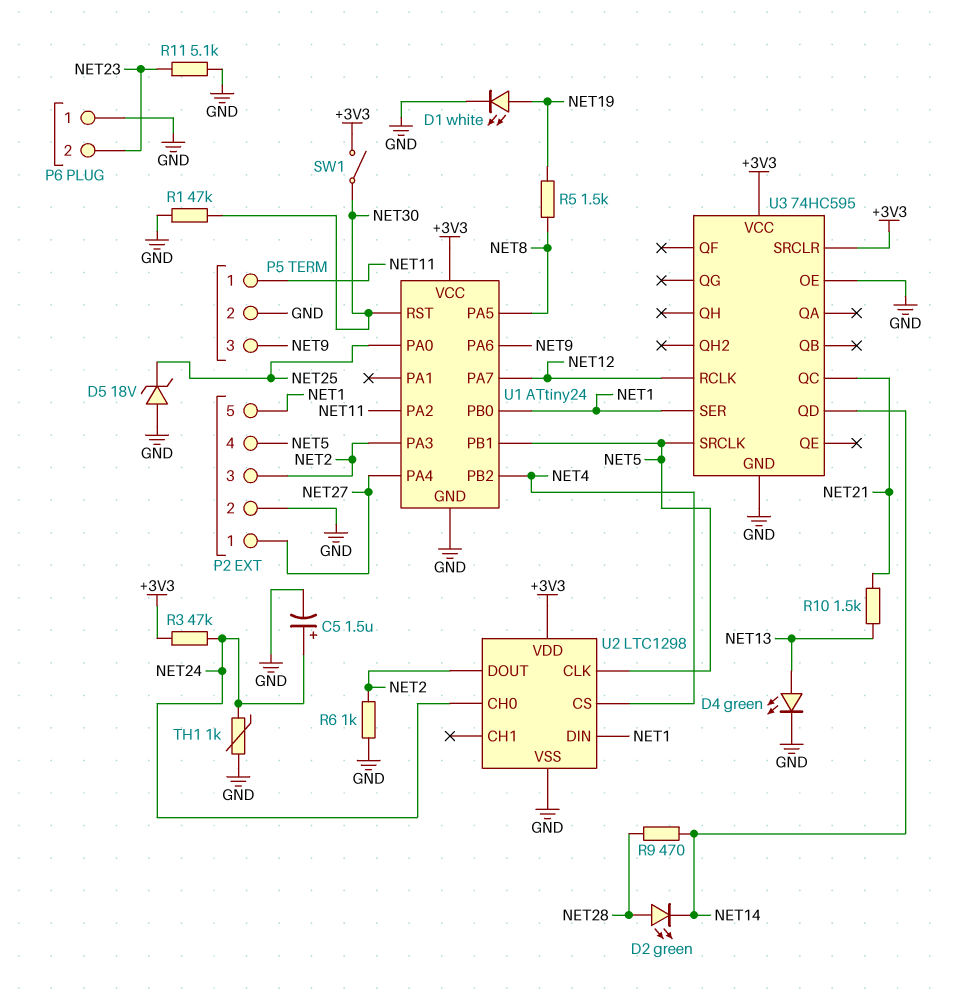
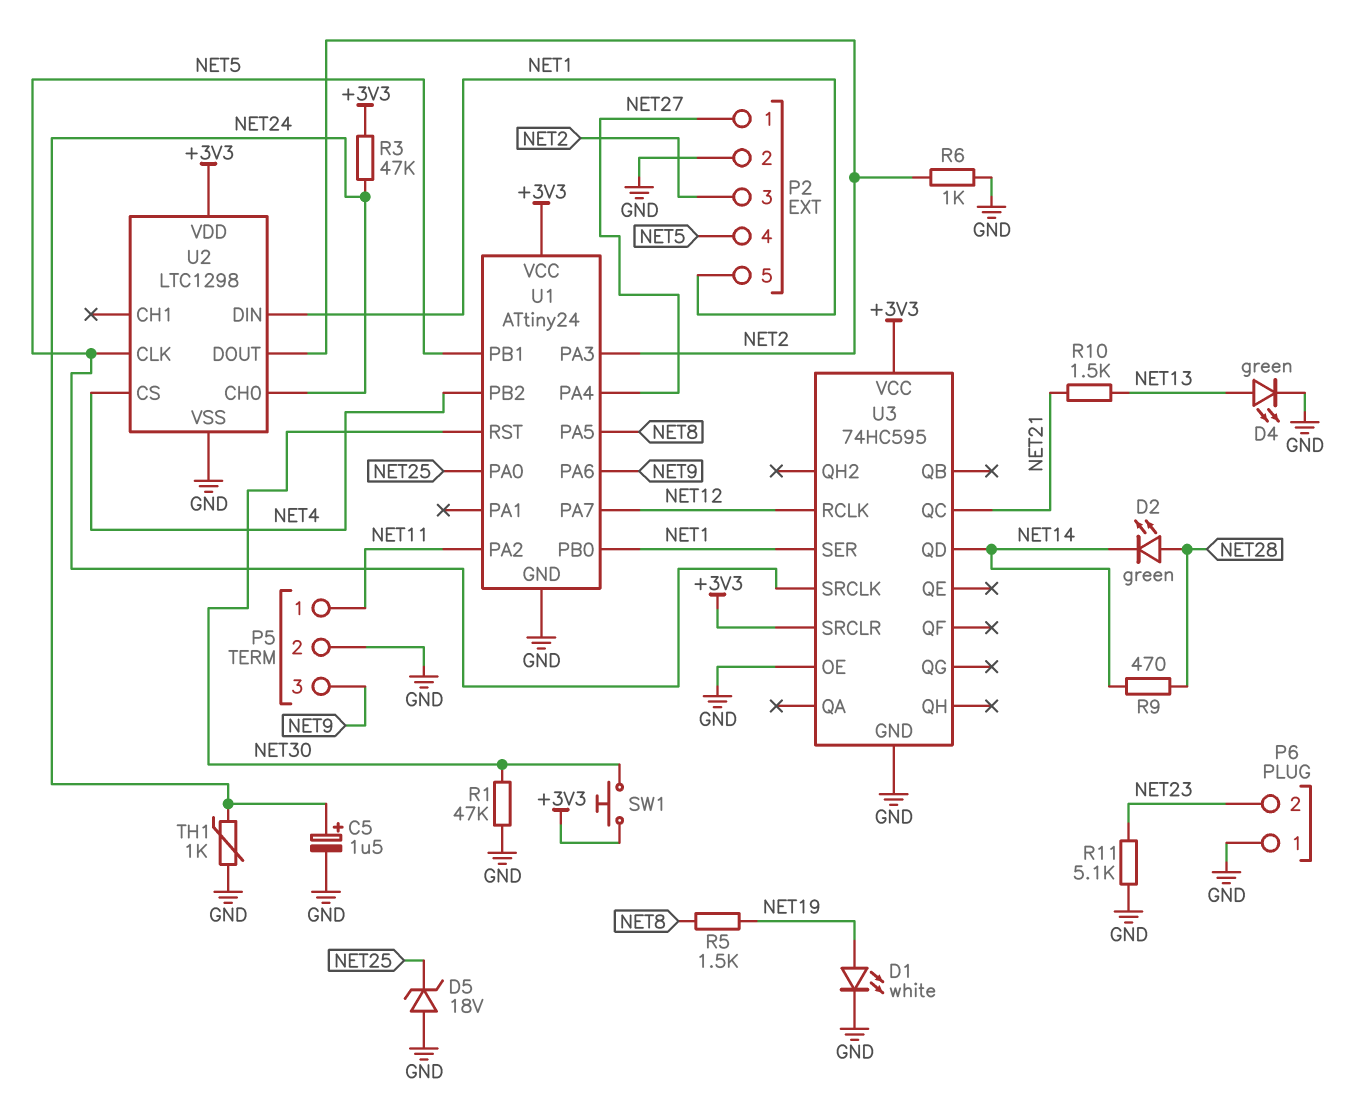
SW1: switch (+3V3, NET30) -> button (+3V3, NET30)

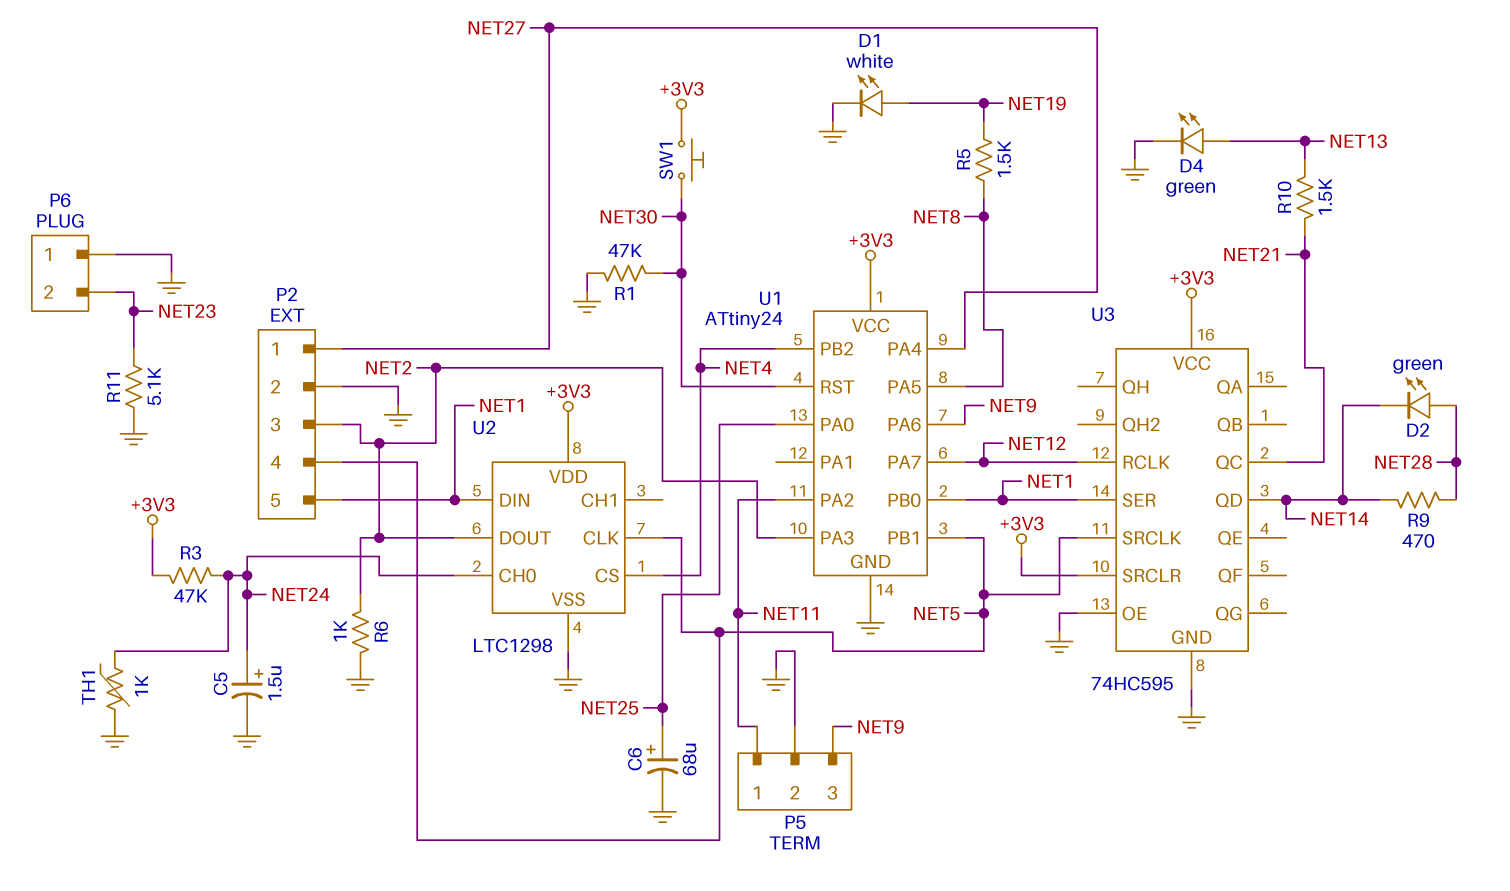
C6: none -> 68uF (plus NET25, minus GND)
D5: zener 18V (A GND, K NET25) -> none

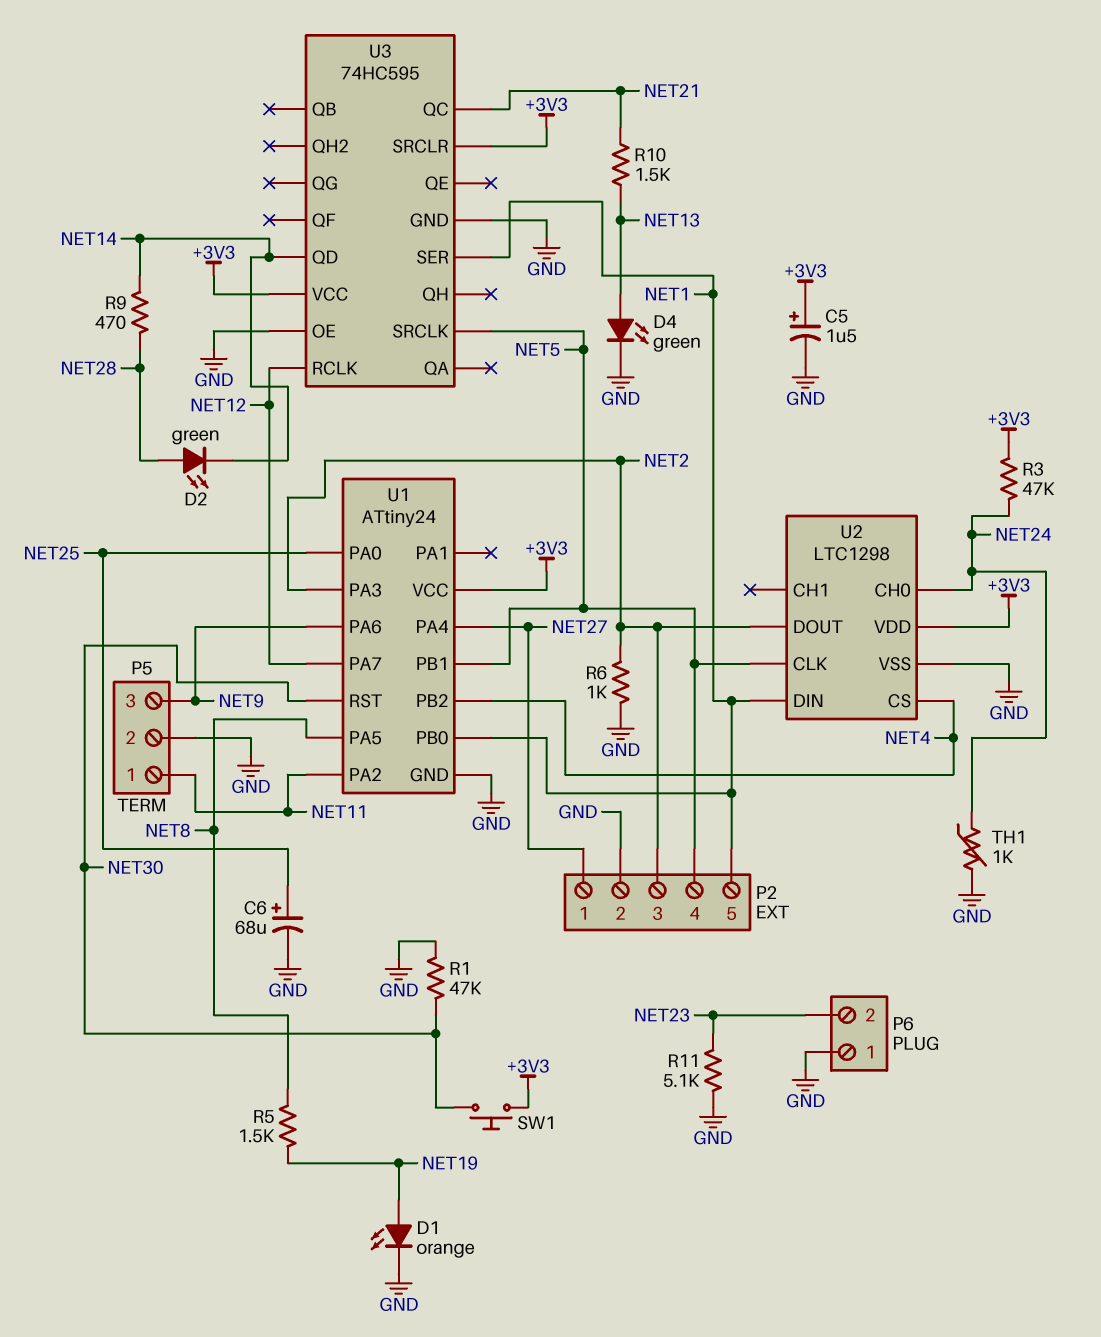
C5: 1.5uF (plus NET24, minus GND) -> 1.5uF (plus +3V3, minus GND)
D1: LED white (A NET19, K GND) -> LED orange (A NET19, K GND)

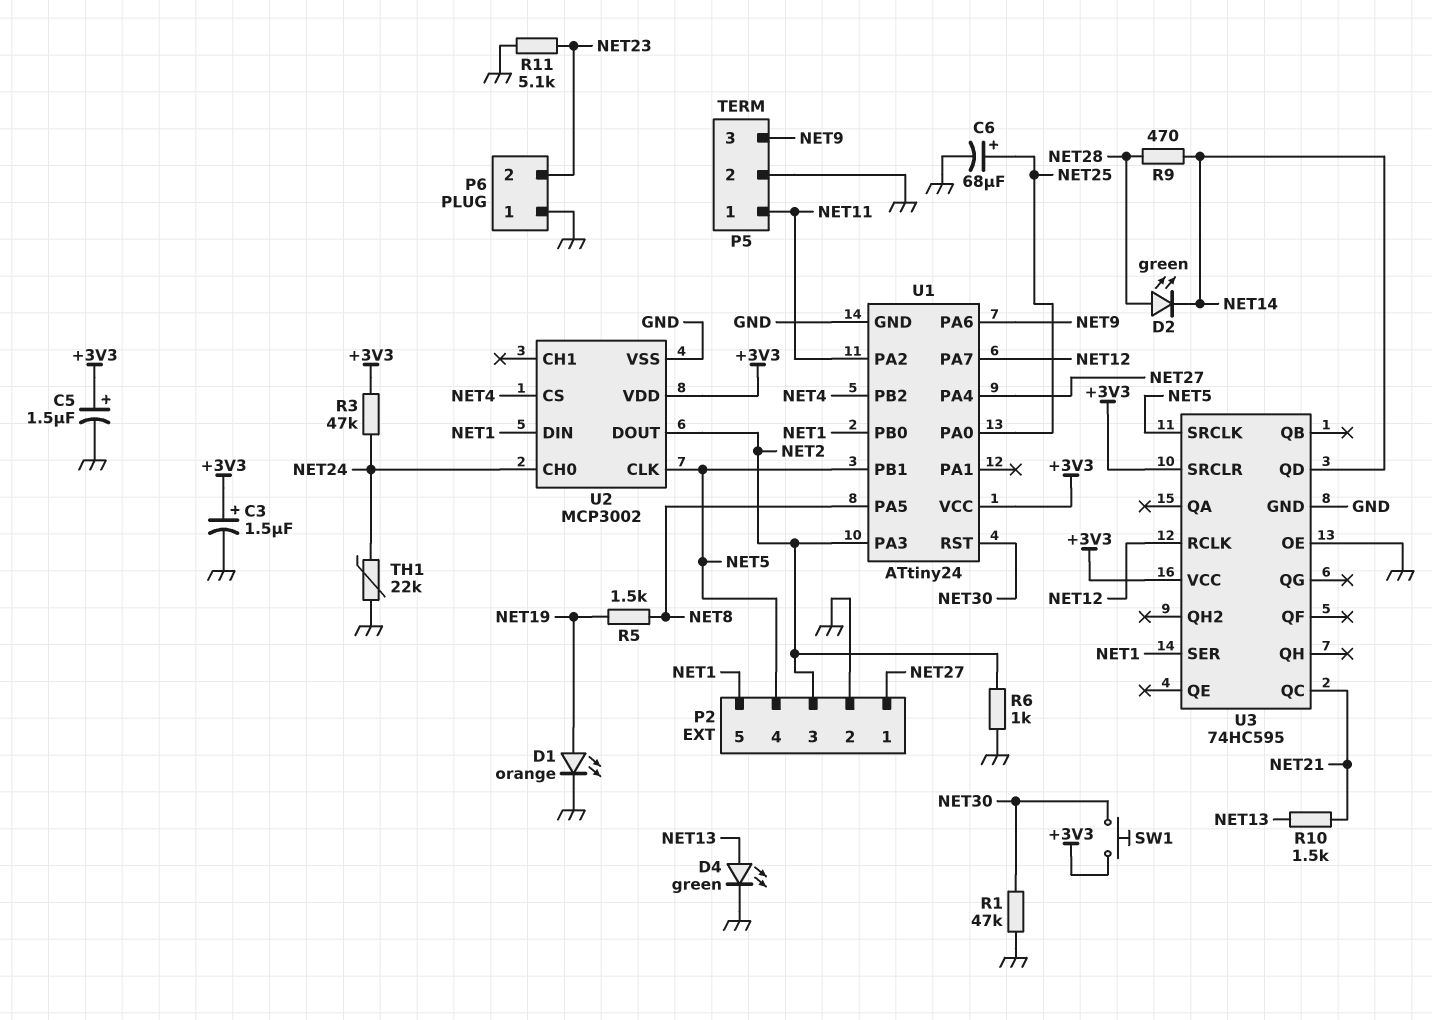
C3: none -> 1.5uF (plus +3V3, minus GND)
TH1: 1k (GND, NET24) -> 22k (GND, NET24)
U2: LTC1298 -> MCP3002

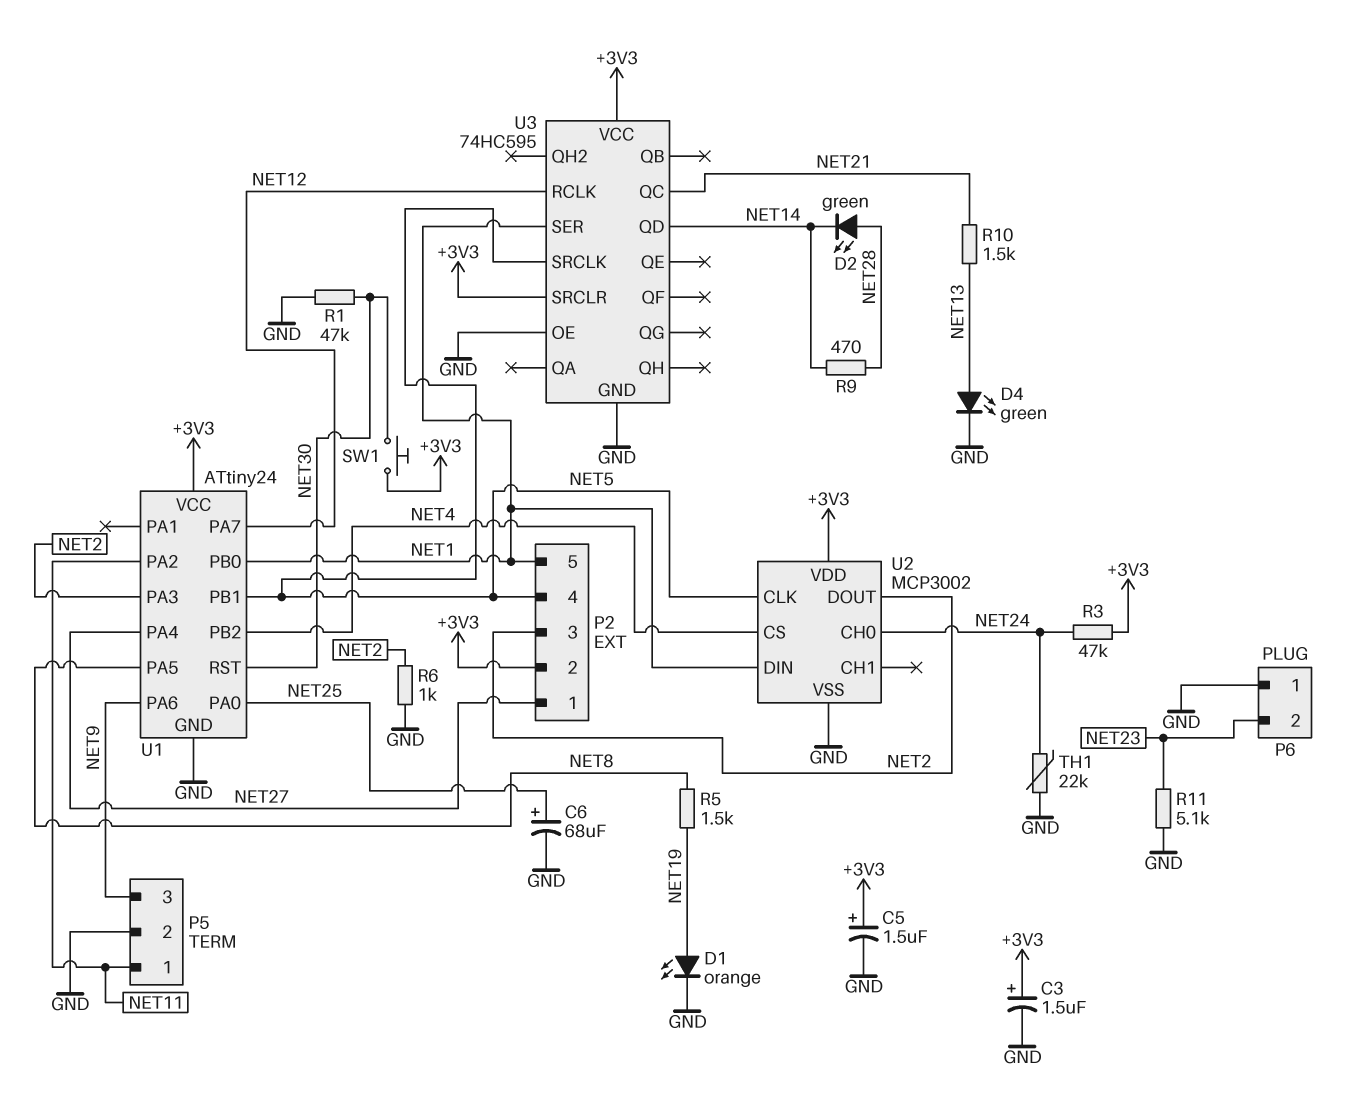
P2 pin 2: GND -> +3V3

